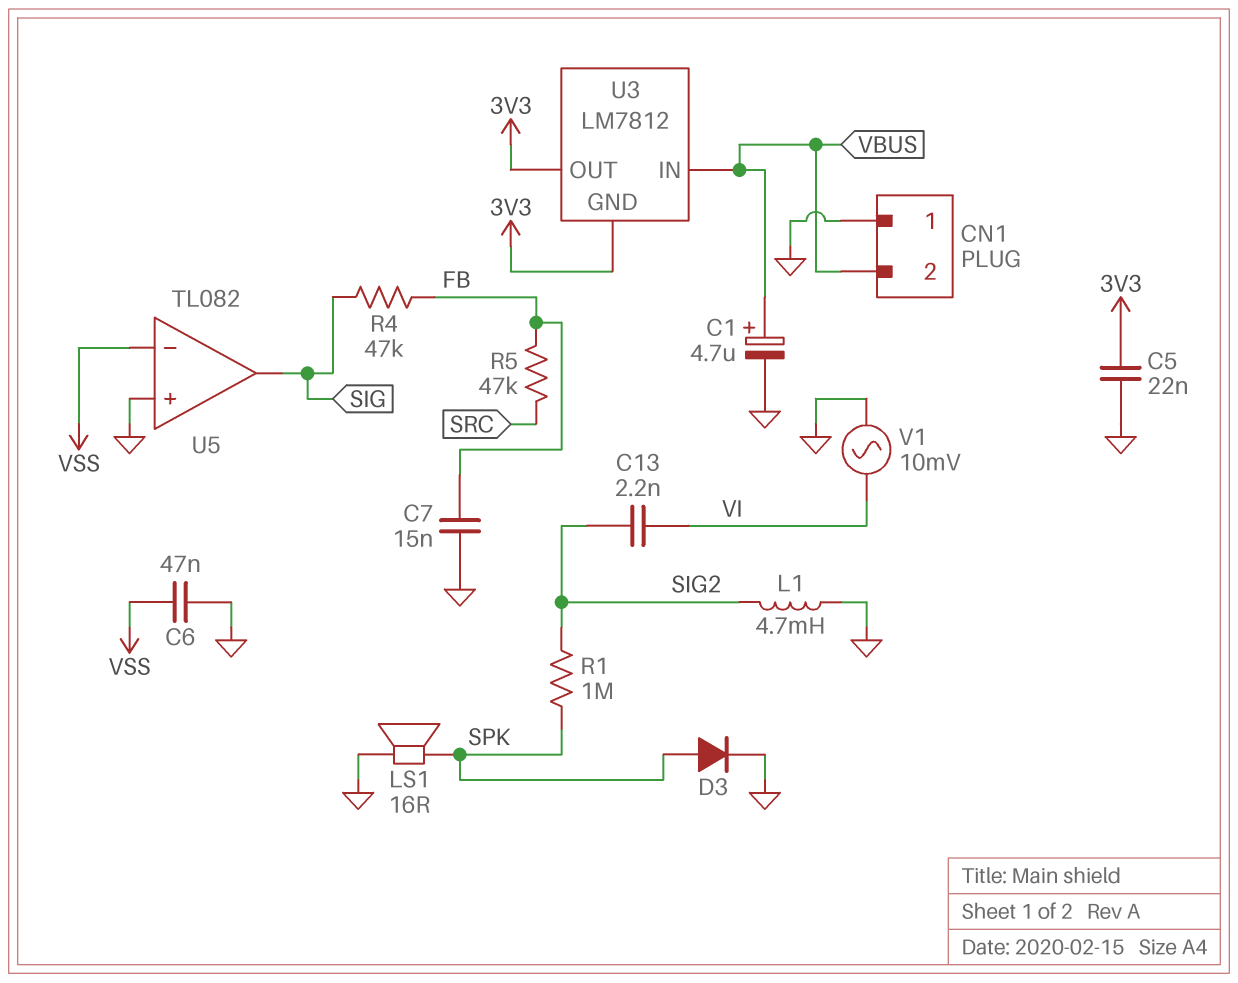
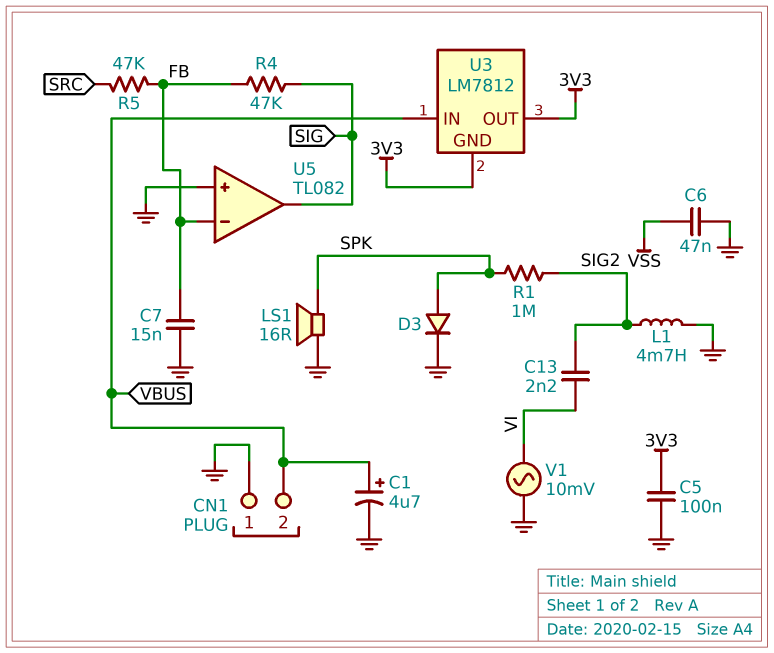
C5: 22nF (3V3, GND) -> 100nF (3V3, GND)
U5 pin in-: VSS -> FB

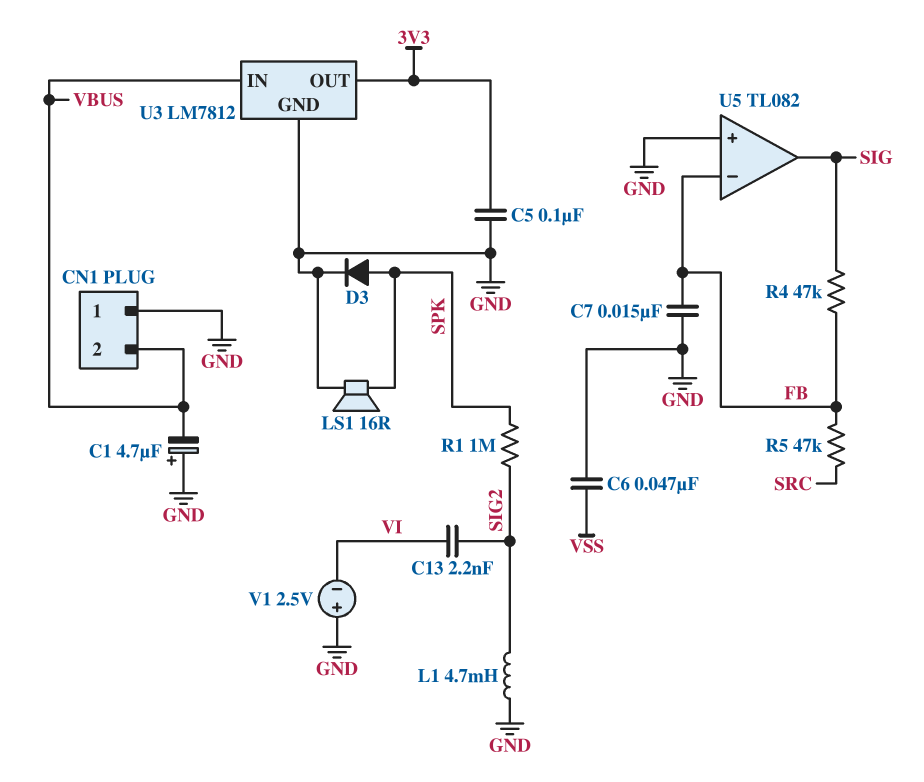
C1: 4.7uF (plus VBUS, minus GND) -> 4.7uF (plus GND, minus VBUS)
U3 pin GND: 3V3 -> GND
V1: AC 10mV (GND, VI) -> 2.5V (plus GND, minus VI)

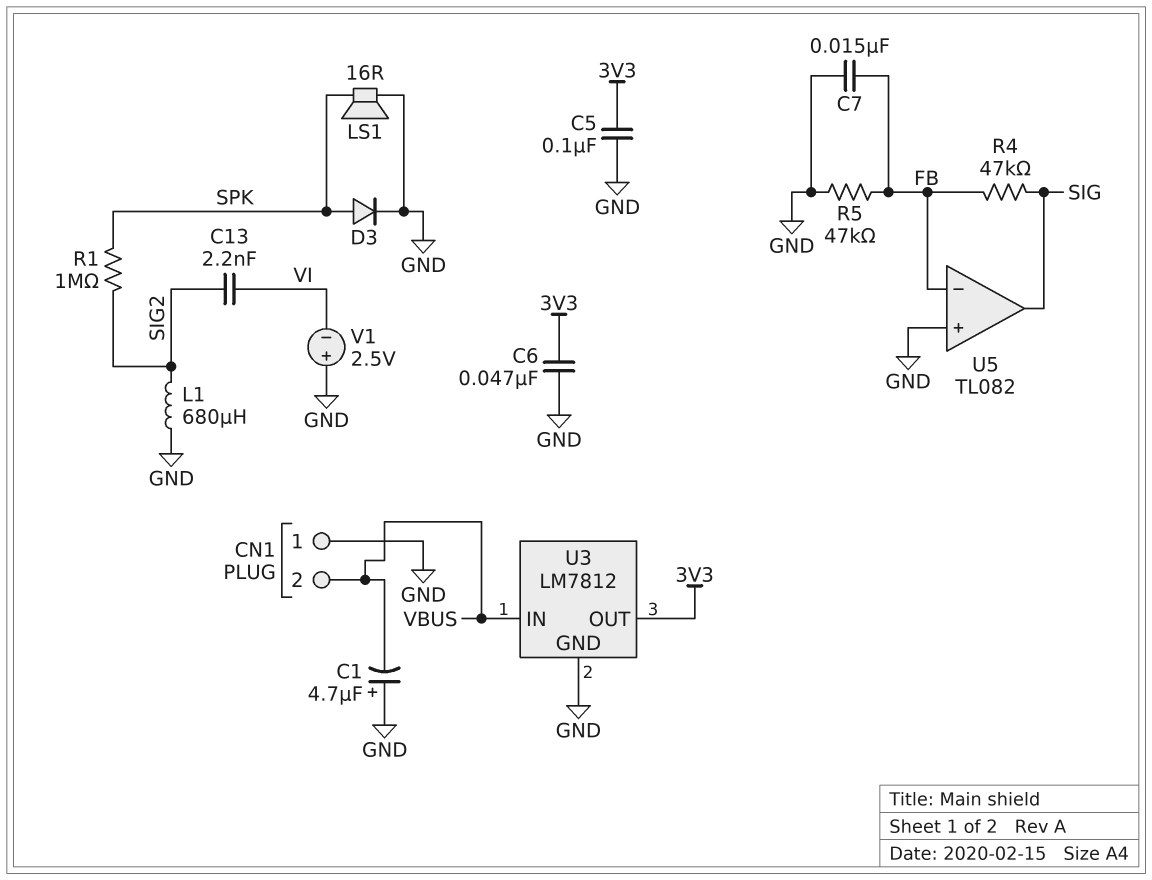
C6: 47nF (GND, VSS) -> 47nF (3V3, GND)
L1: 4.7mH (GND, SIG2) -> 680uH (GND, SIG2)
R5: 47k (FB, SRC) -> 47k (FB, GND)

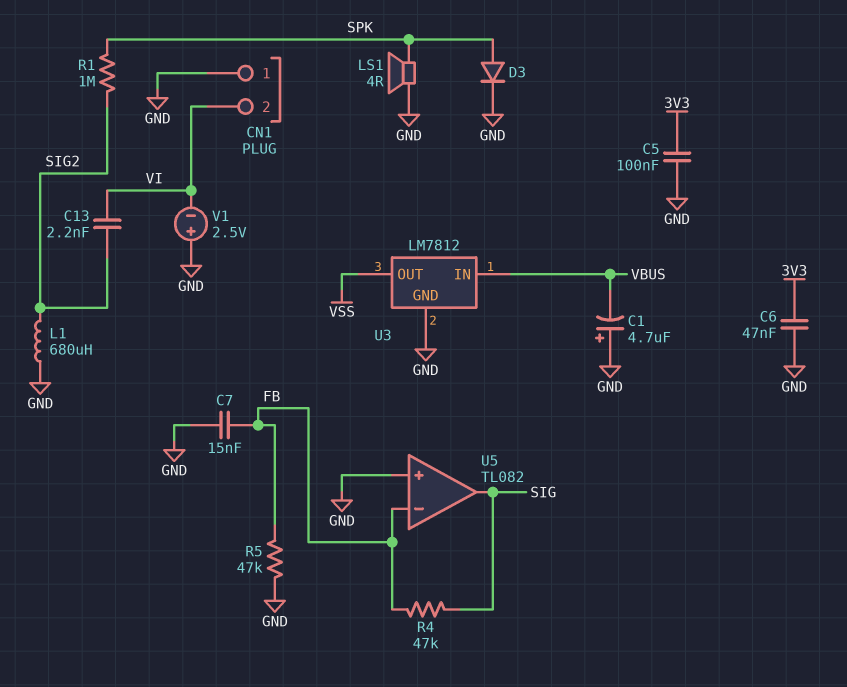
CN1 pin 2: VBUS -> VI
LS1: speaker 16R (GND, SPK) -> speaker 4R (GND, SPK)
U3 pin OUT: 3V3 -> VSS

